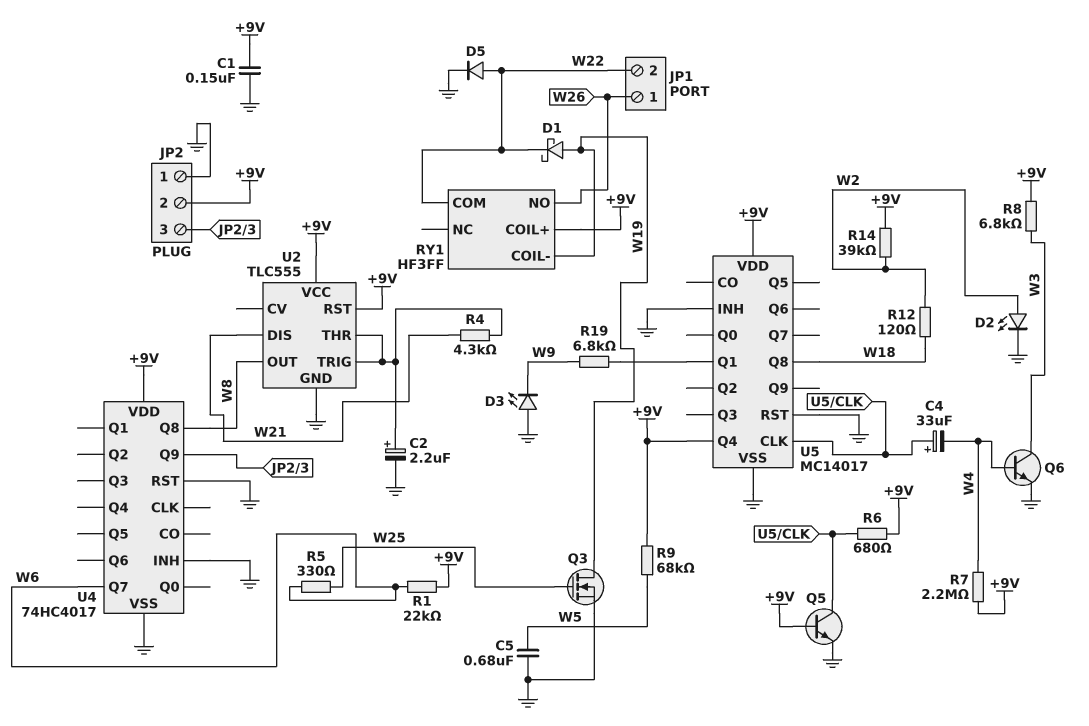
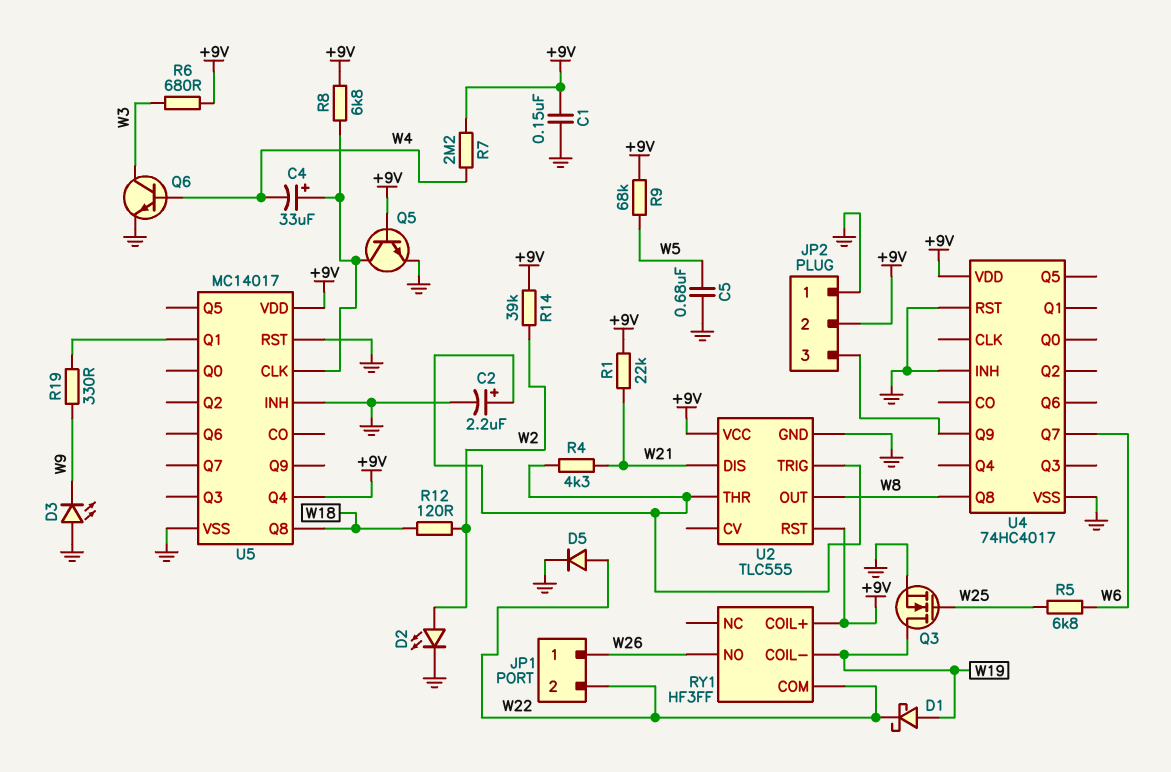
R1: 22k (+9V, W6) -> 22k (+9V, W21)
R5: 330 (W6, W25) -> 6.8k (W6, W25)
R6: 680 (+9V, U5/CLK) -> 680 (+9V, W3)
R8: 6.8k (+9V, W3) -> 6.8k (+9V, U5/CLK)
R19: 6.8k (U5/Q1, W9) -> 330 (U5/Q1, W9)

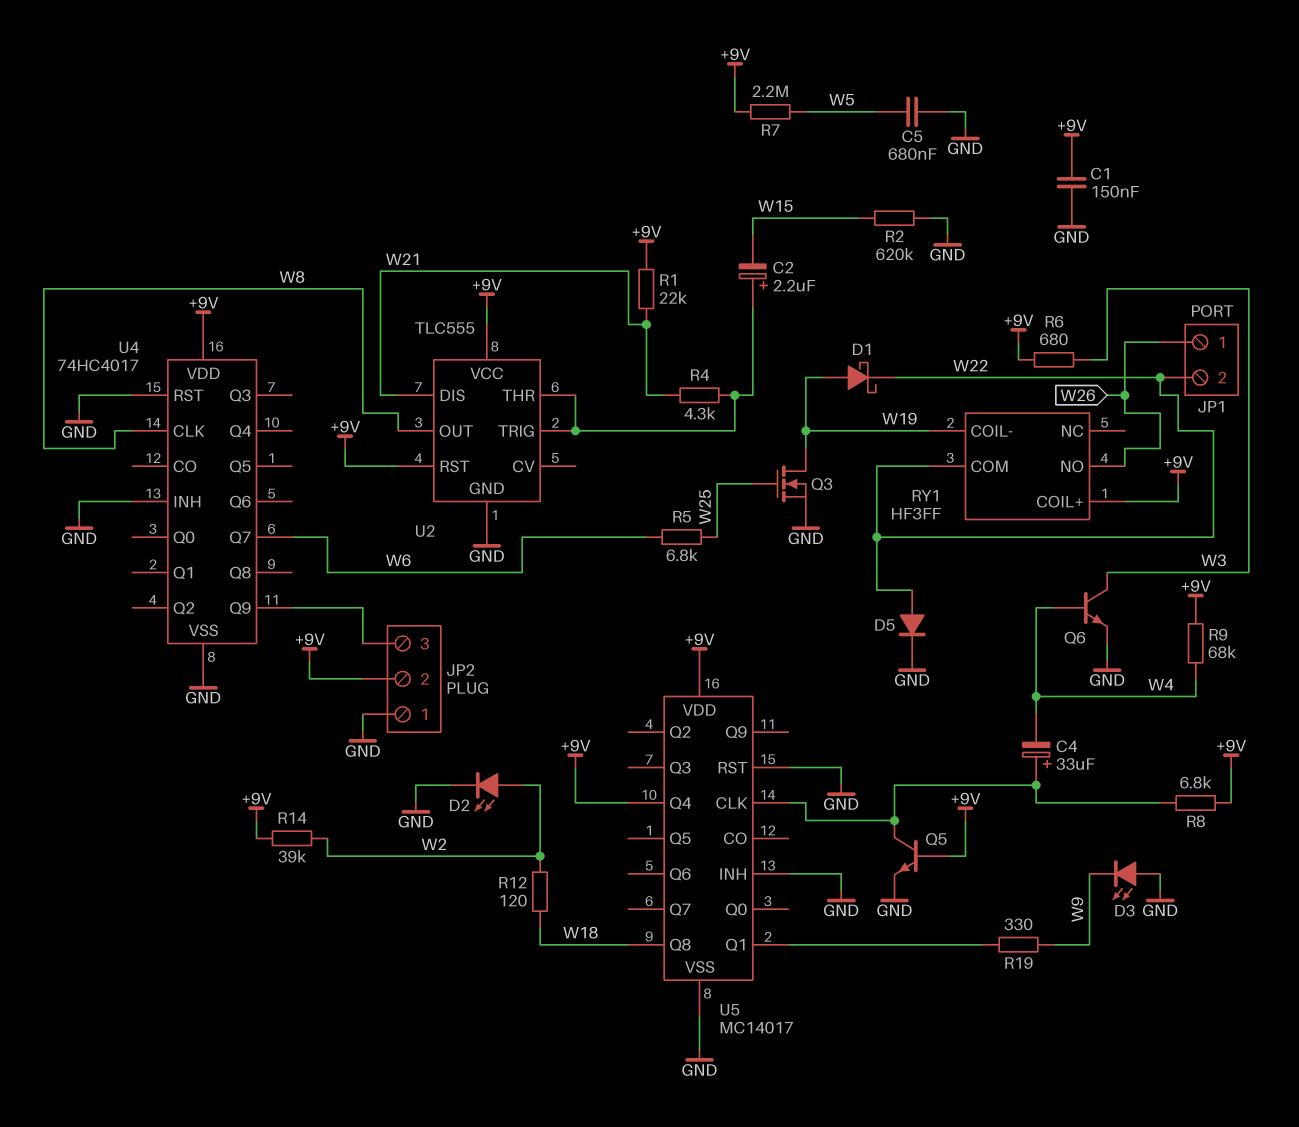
C2: 2.2uF (plus U2/THR, minus GND) -> 2.2uF (plus U2/THR, minus W15)
R2: none -> 620k (GND, W15)
R7: 2.2M (+9V, W4) -> 2.2M (+9V, W5)
R9: 68k (+9V, W5) -> 68k (+9V, W4)
U4 pin CLK: none -> W8
U4 pin Q8: W8 -> none

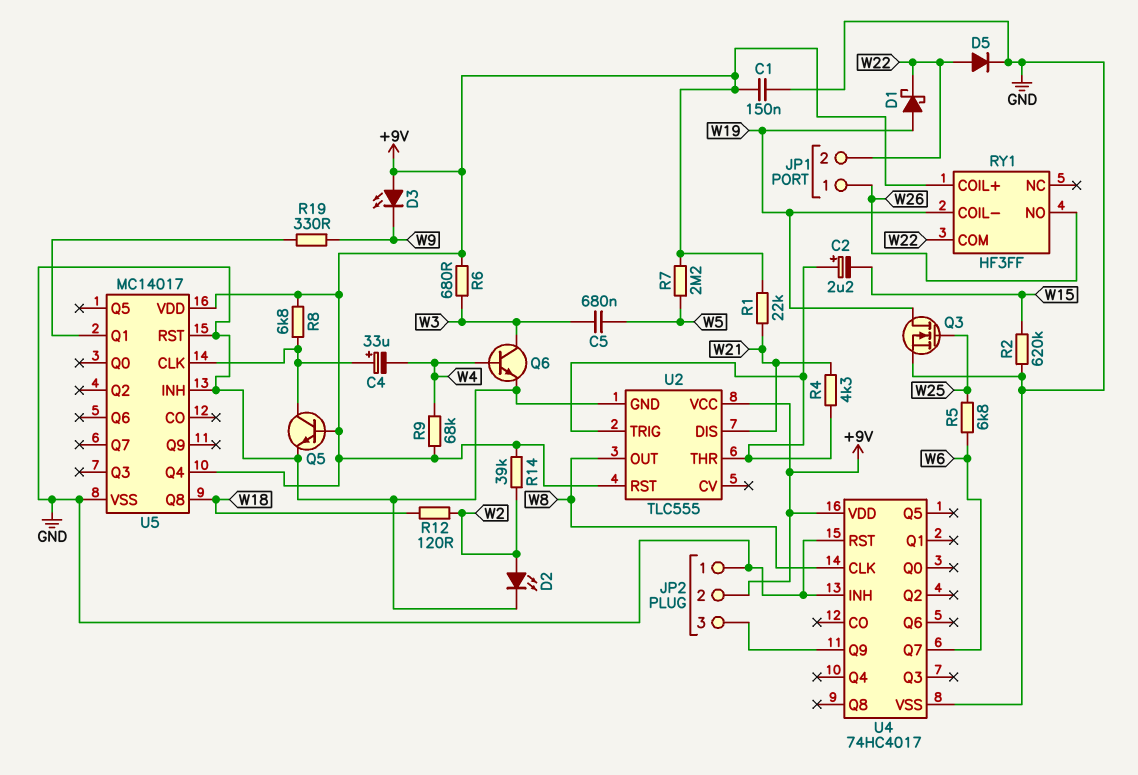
C5: 680nF (GND, W5) -> 680nF (W3, W5)
D3: LED (A GND, K W9) -> LED (A +9V, K W9)

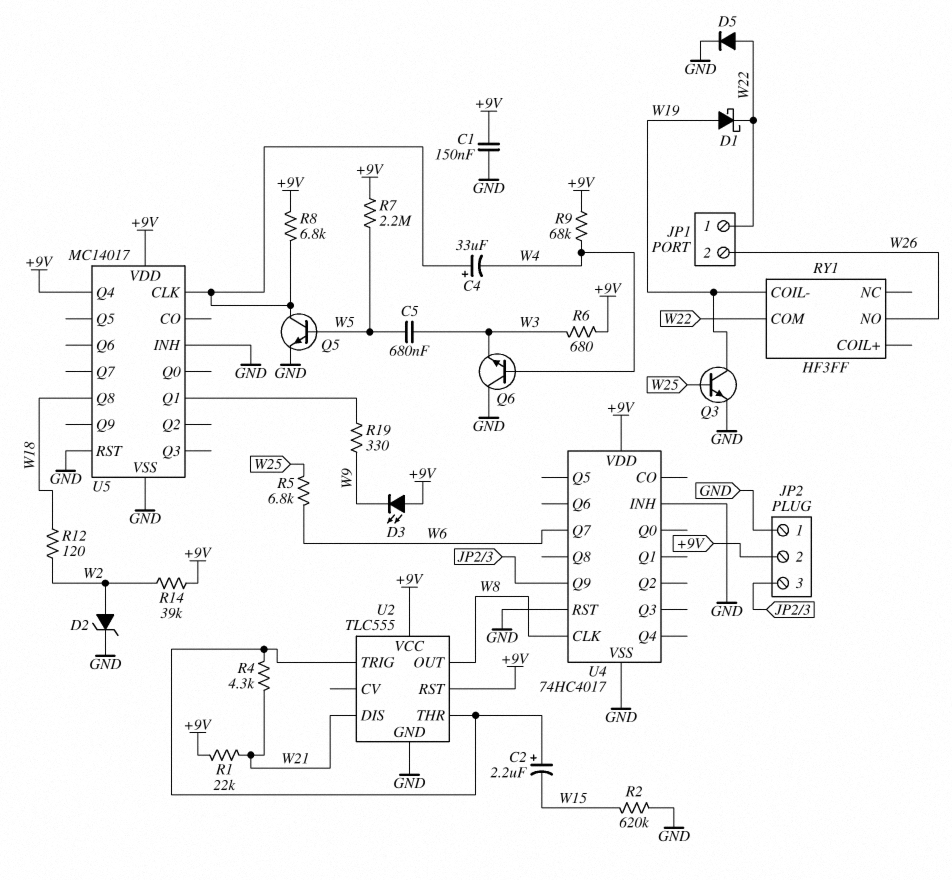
D2: LED (A W2, K GND) -> zener (A W2, K GND)
JP1 pin 1: W26 -> W22
JP1 pin 2: W22 -> W26
Q3: NMOS (G W25, D W19, S GND) -> NPN (B W25, C W19, E GND)
Q5: NPN (B +9V, C U5/CLK, E GND) -> NPN (B W5, C U5/CLK, E GND)
Q6: NPN (B W4, C W3, E GND) -> NPN (B W4, C GND, E W3)
RY1 pin COIL+: +9V -> none

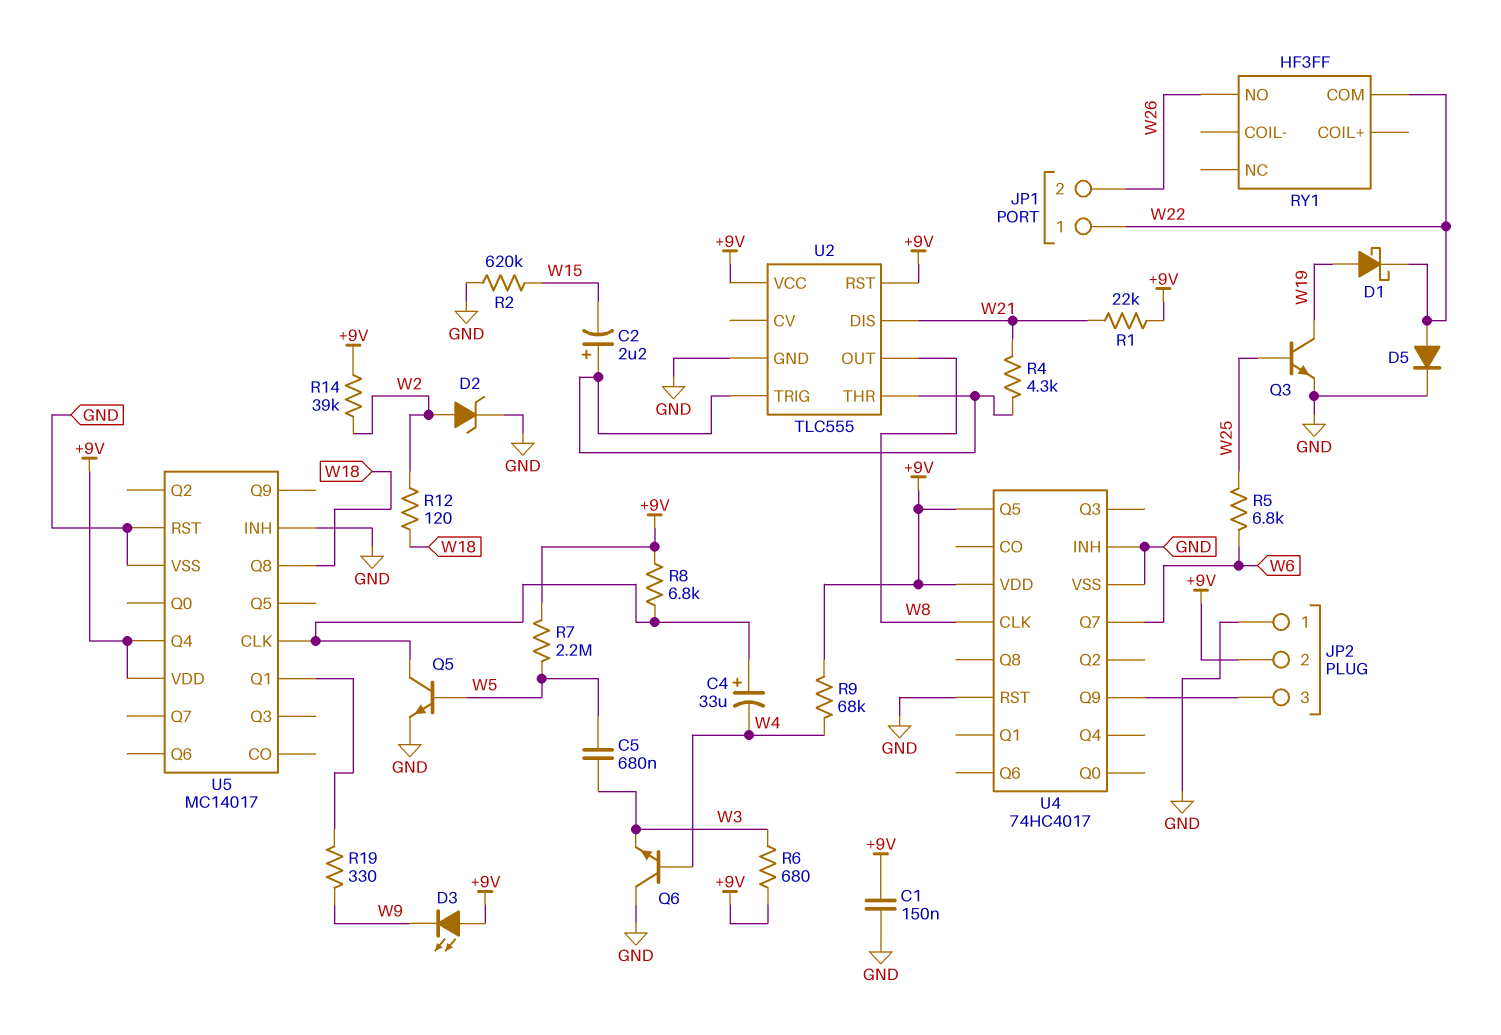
RY1 pin COIL-: W19 -> none
U4 pin Q5: none -> +9V

